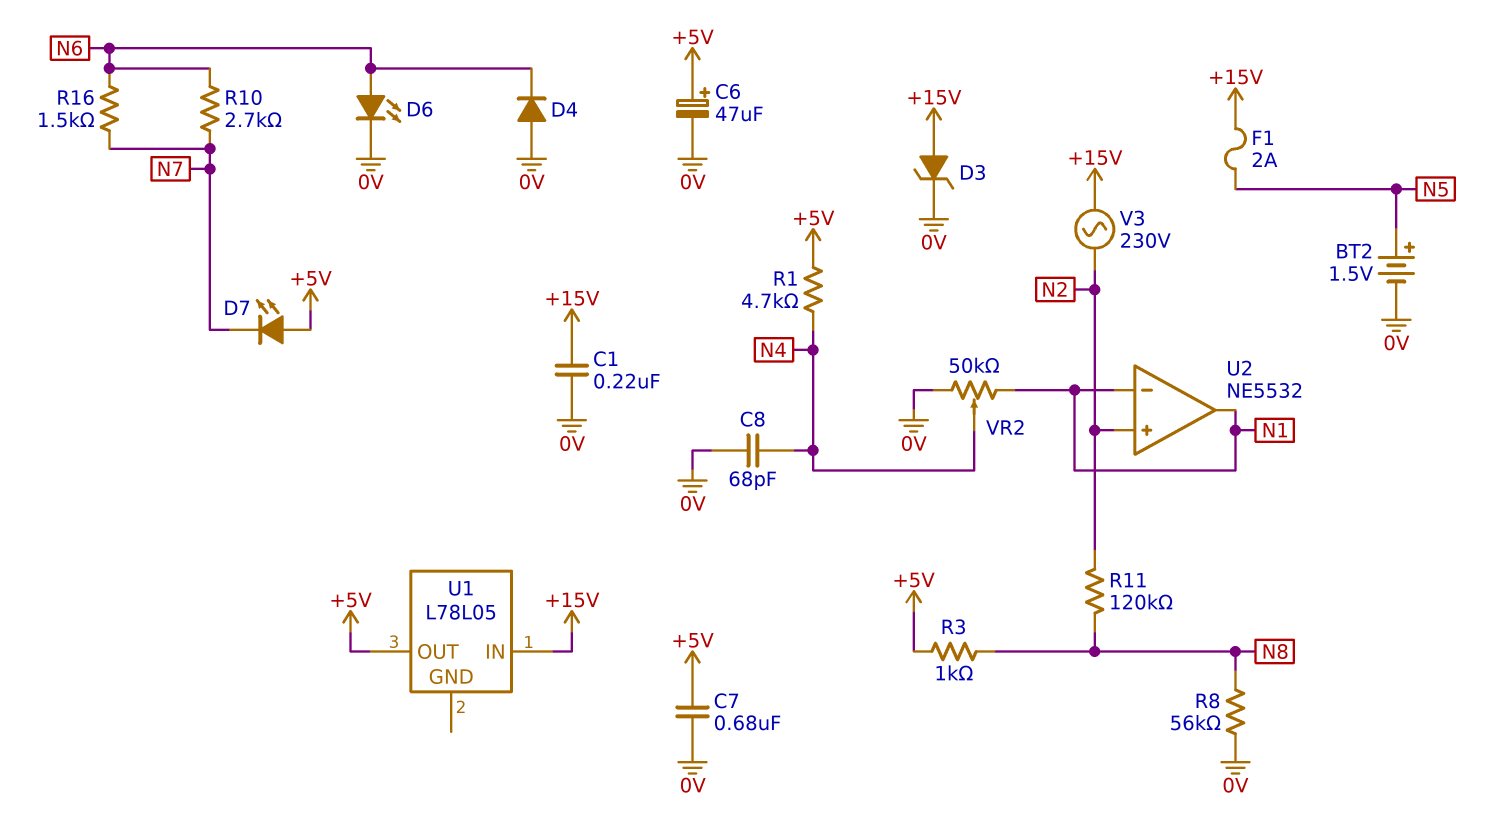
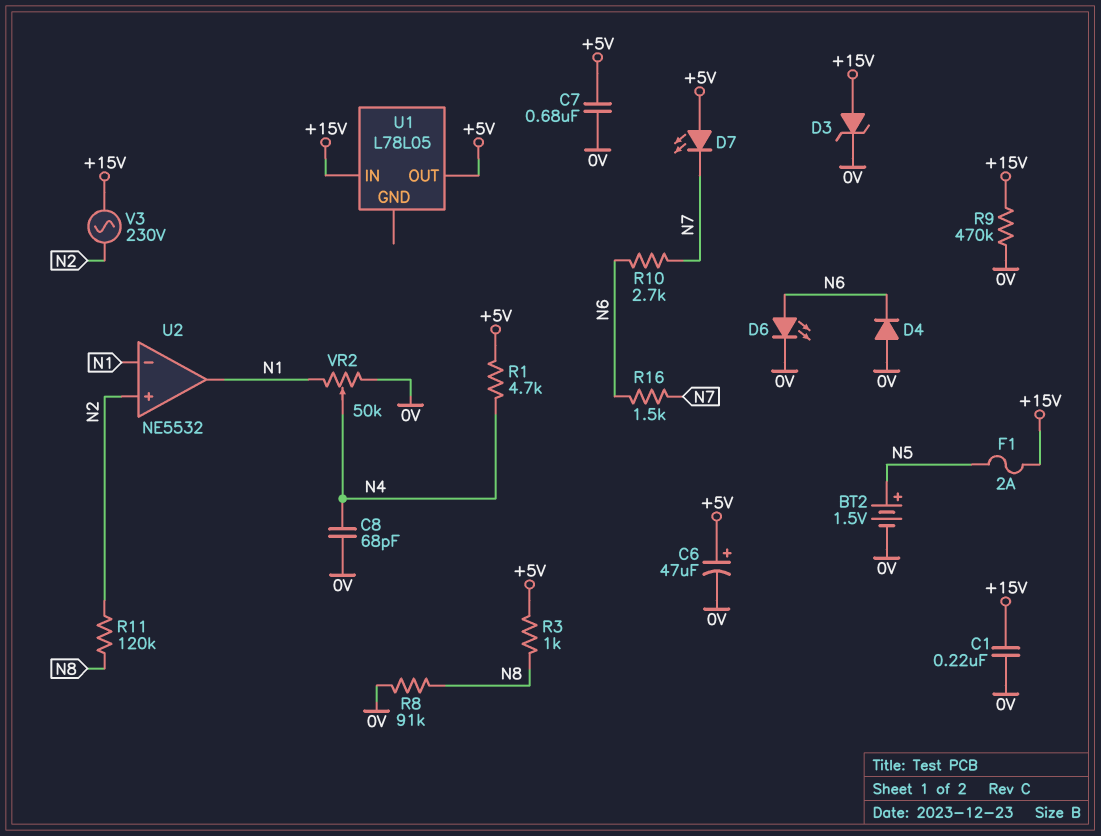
R8: 56k (0V, N8) -> 91k (0V, N8)
R9: none -> 470k (+15V, 0V)

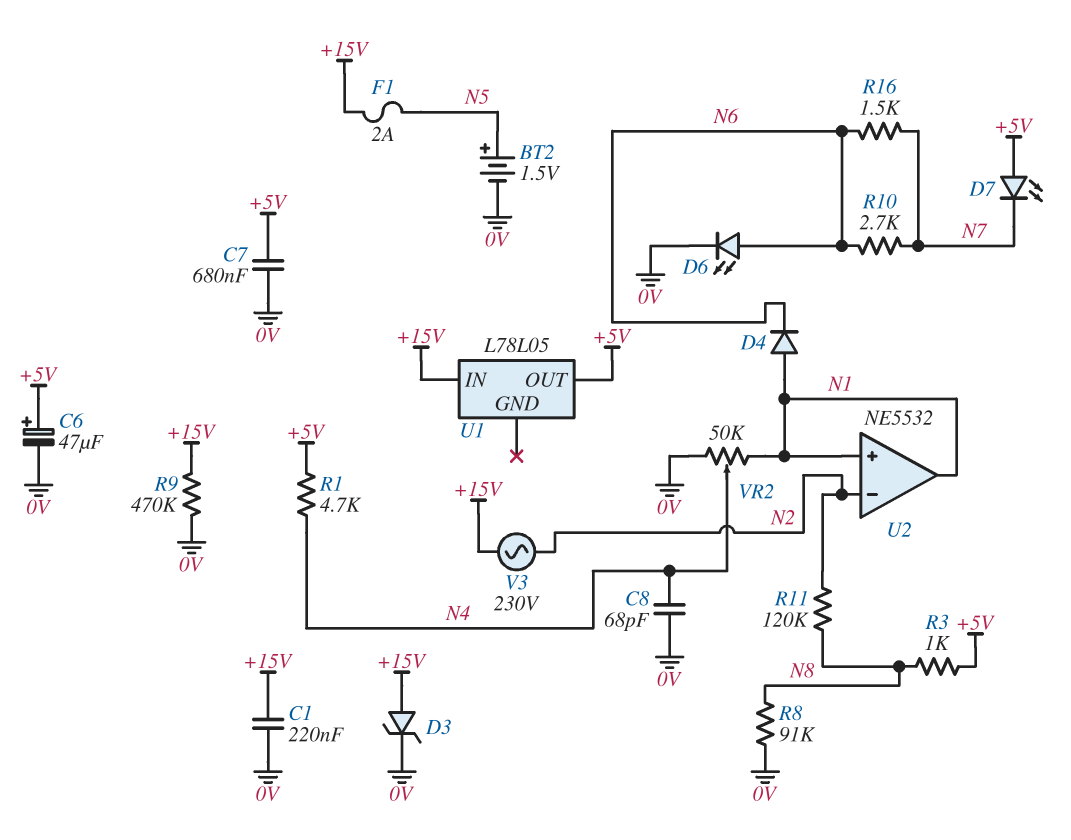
D4: diode (A 0V, K N6) -> diode (A N1, K N6)
U2 pin in+: N2 -> N1
U2 pin in-: N1 -> N2

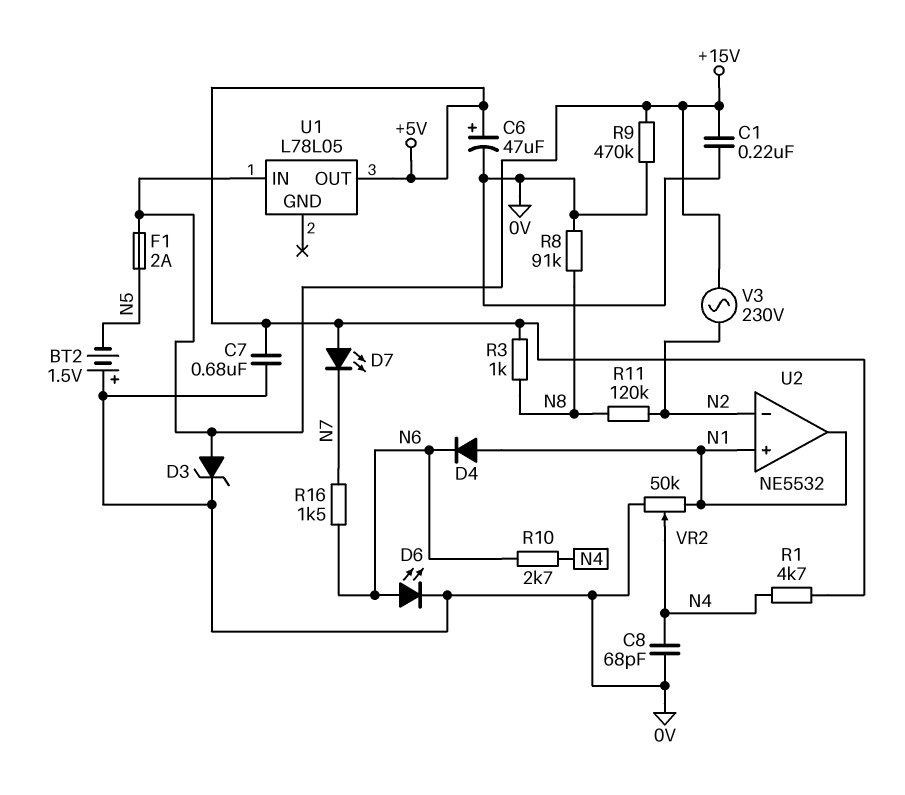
BT2: 1.5V (plus N5, minus 0V) -> 1.5V (plus 0V, minus N5)
R10: 2.7k (N6, N7) -> 2.7k (N4, N6)

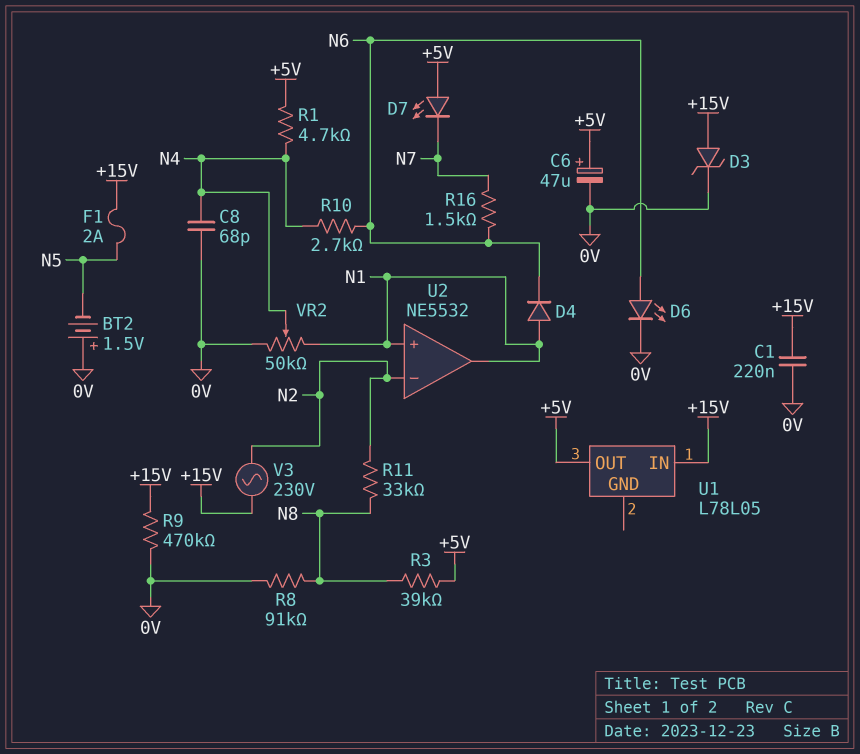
C7: 680nF (+5V, 0V) -> none
R3: 1k (+5V, N8) -> 39k (+5V, N8)
R11: 120k (N2, N8) -> 33k (N2, N8)

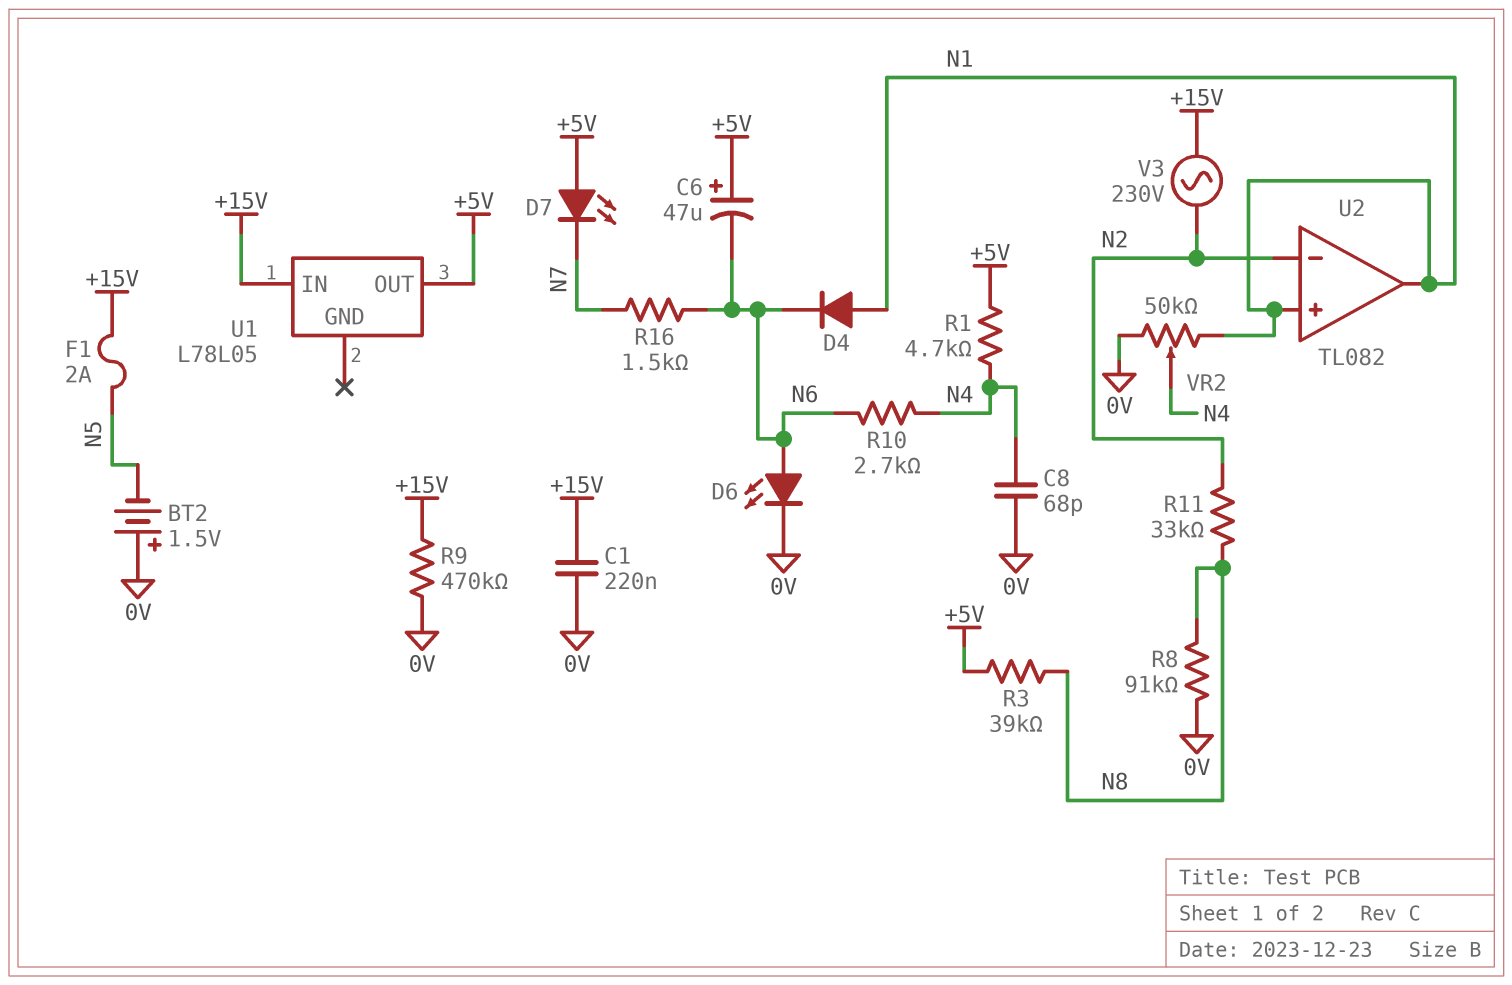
C6: 47uF (plus +5V, minus 0V) -> 47uF (plus +5V, minus N6)
D3: zener (A +15V, K 0V) -> none
U2: NE5532 -> TL082

